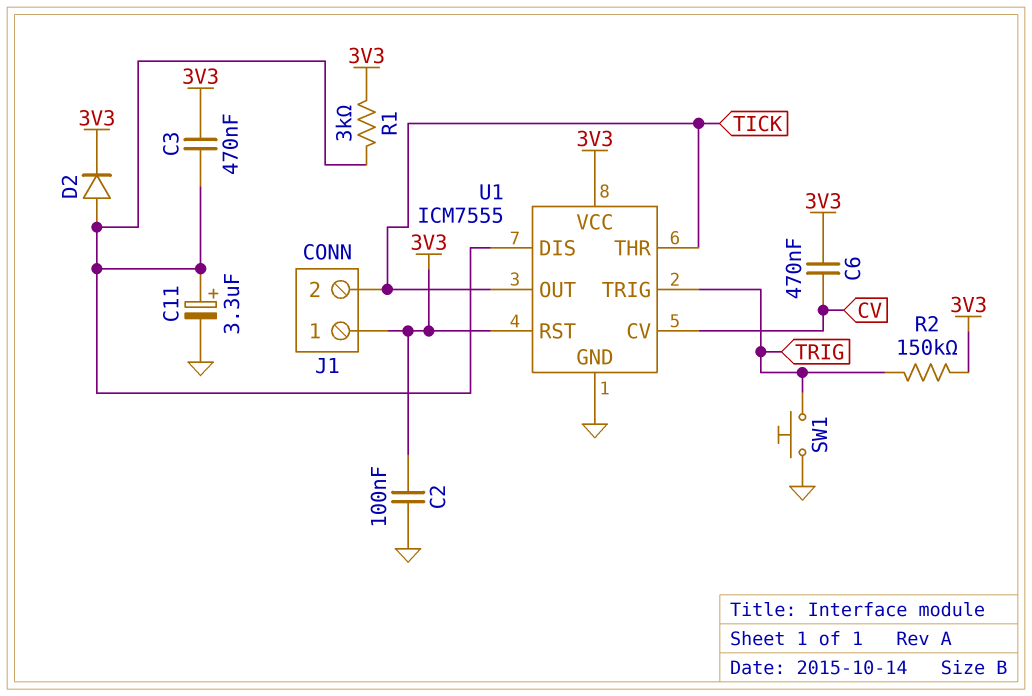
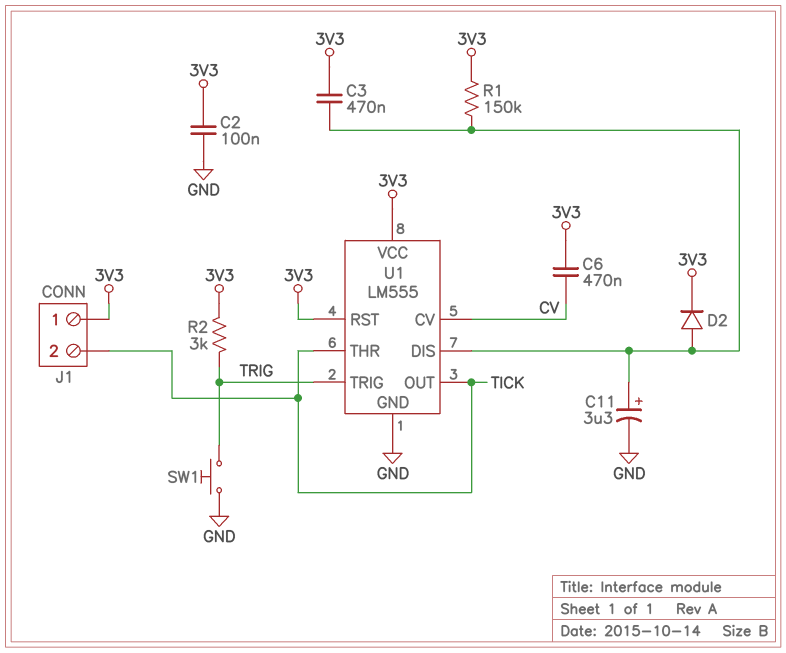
R1: 3k (3V3, U1/DIS) -> 150k (3V3, U1/DIS)
R2: 150k (3V3, TRIG) -> 3k (3V3, TRIG)
U1: ICM7555 -> LM555

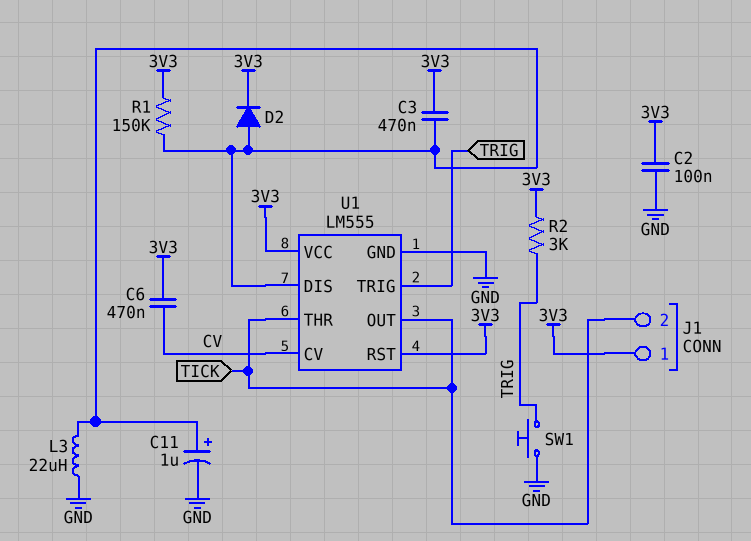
C11: 3.3uF (plus U1/DIS, minus GND) -> 1uF (plus U1/DIS, minus GND)
L3: none -> 22uH (GND, U1/DIS)

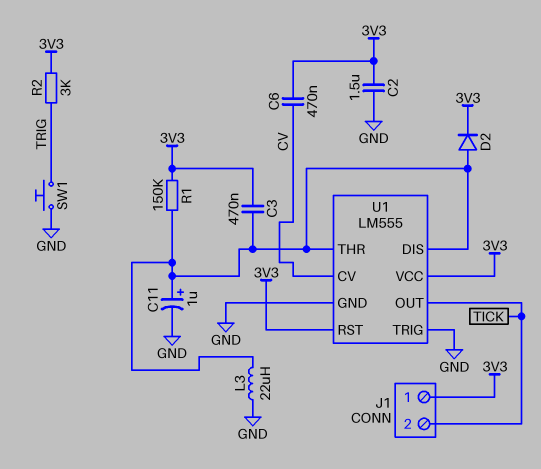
C2: 100nF (3V3, GND) -> 1.5uF (3V3, GND)
U1 pin THR: TICK -> U1/DIS
U1 pin TRIG: TRIG -> GND

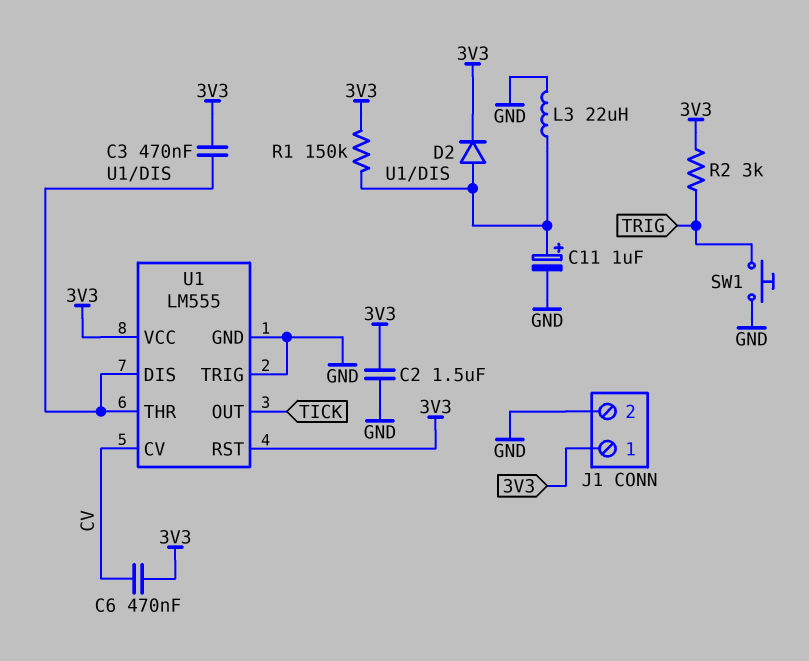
J1 pin 2: TICK -> GND

